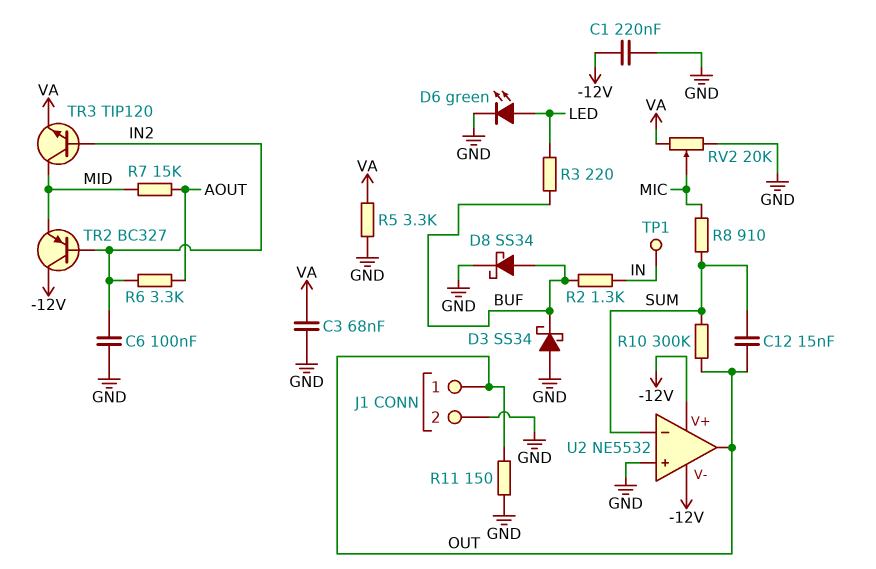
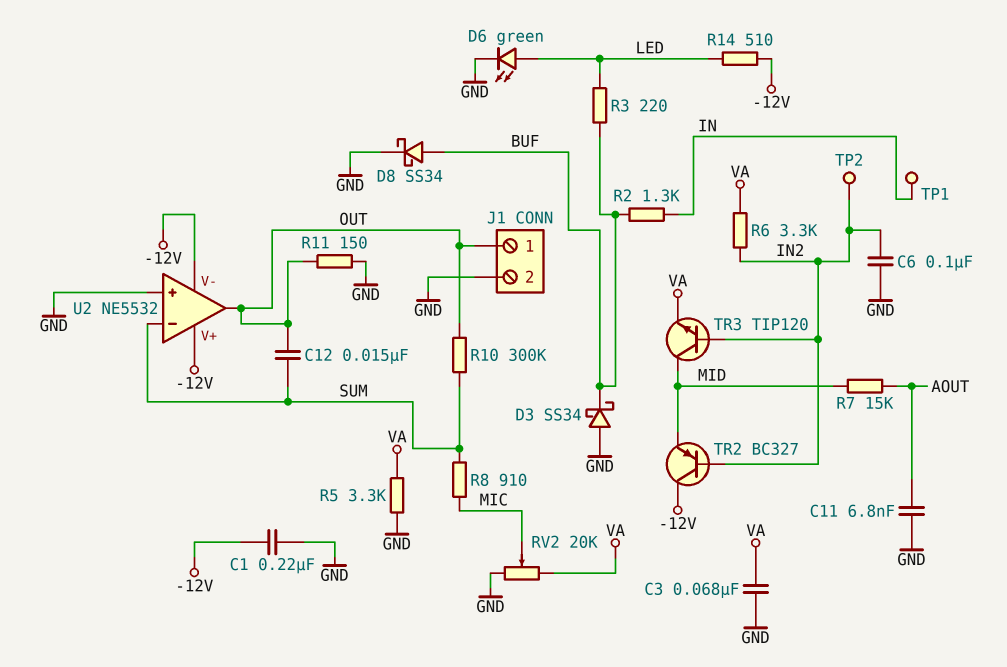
C11: none -> 6.8nF (AOUT, GND)
R6: 3.3k (AOUT, IN2) -> 3.3k (IN2, VA)
R14: none -> 510 (-12V, LED)
TP2: none -> test point (IN2)

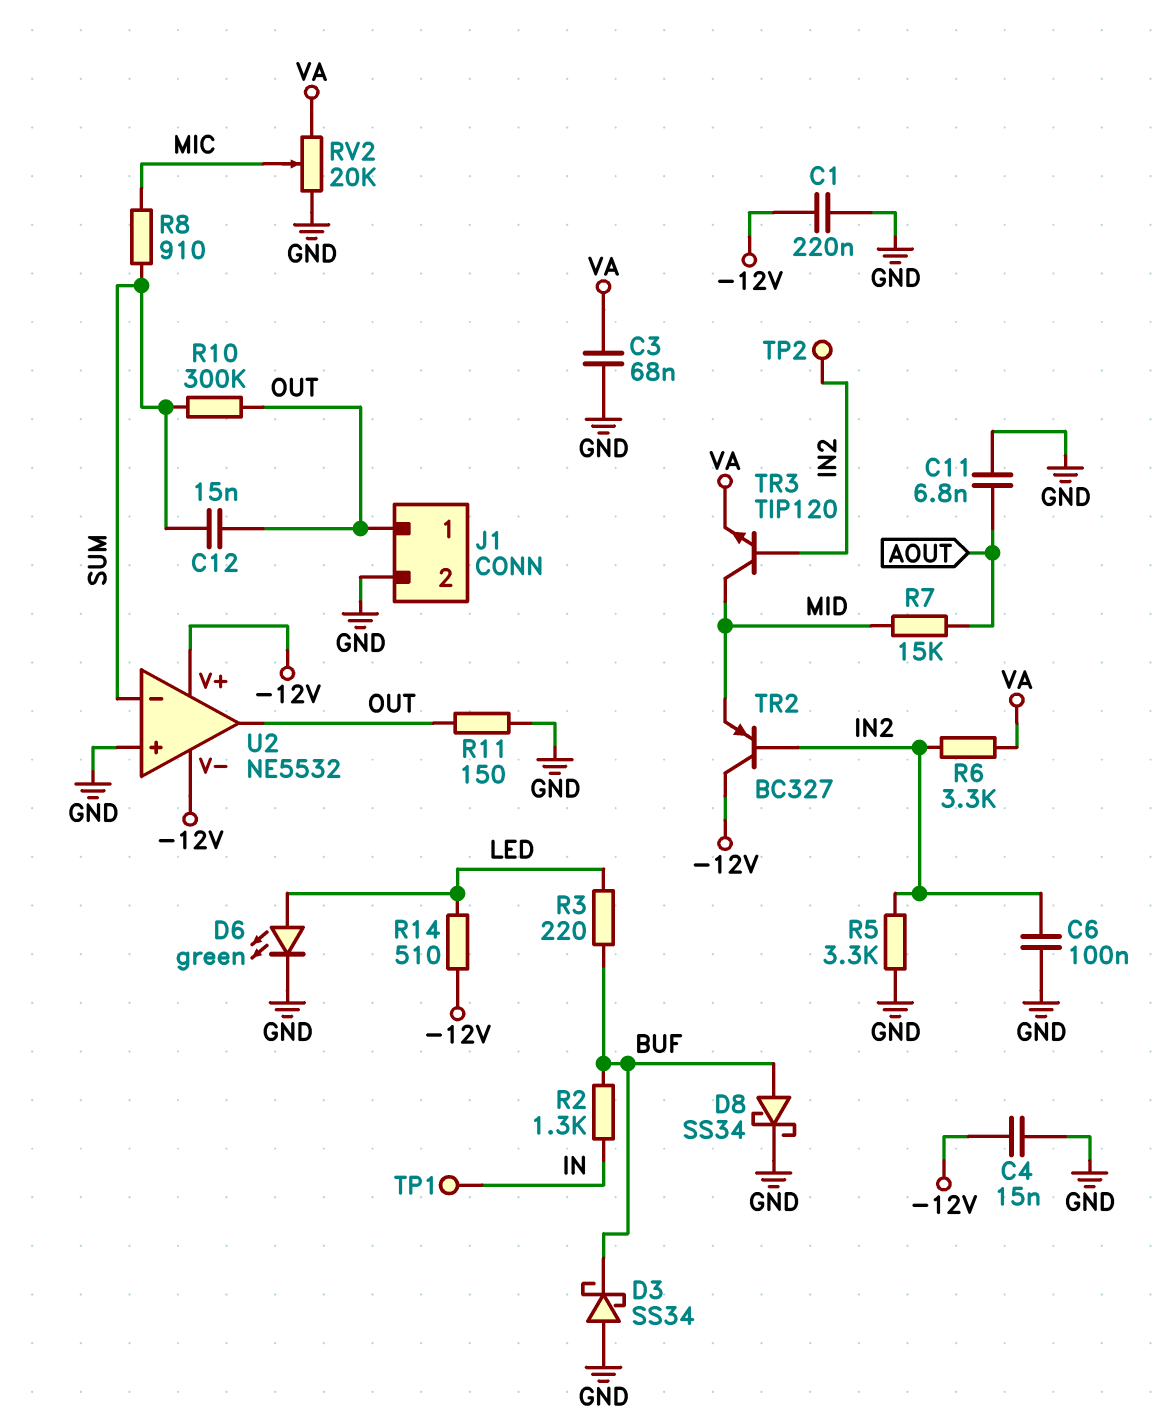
C4: none -> 15nF (-12V, GND)
R5: 3.3k (GND, VA) -> 3.3k (GND, IN2)

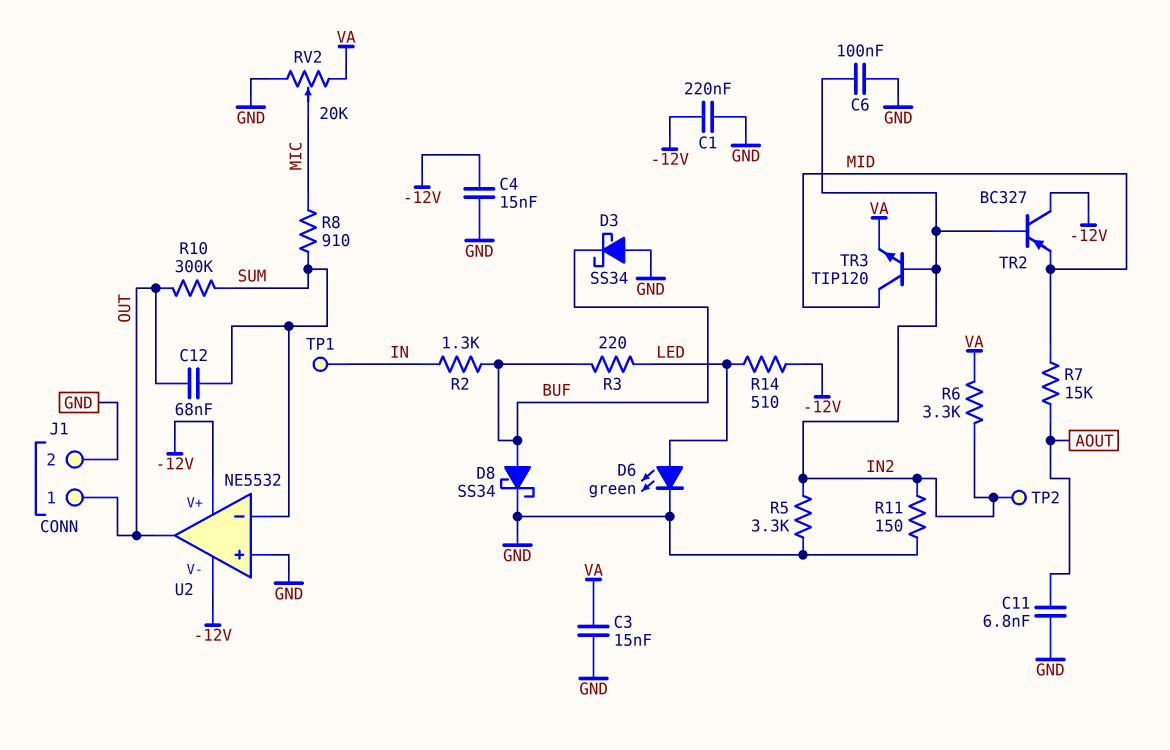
C3: 68nF (GND, VA) -> 15nF (GND, VA)
C12: 15nF (OUT, SUM) -> 68nF (OUT, SUM)
R11: 150 (GND, OUT) -> 150 (GND, IN2)

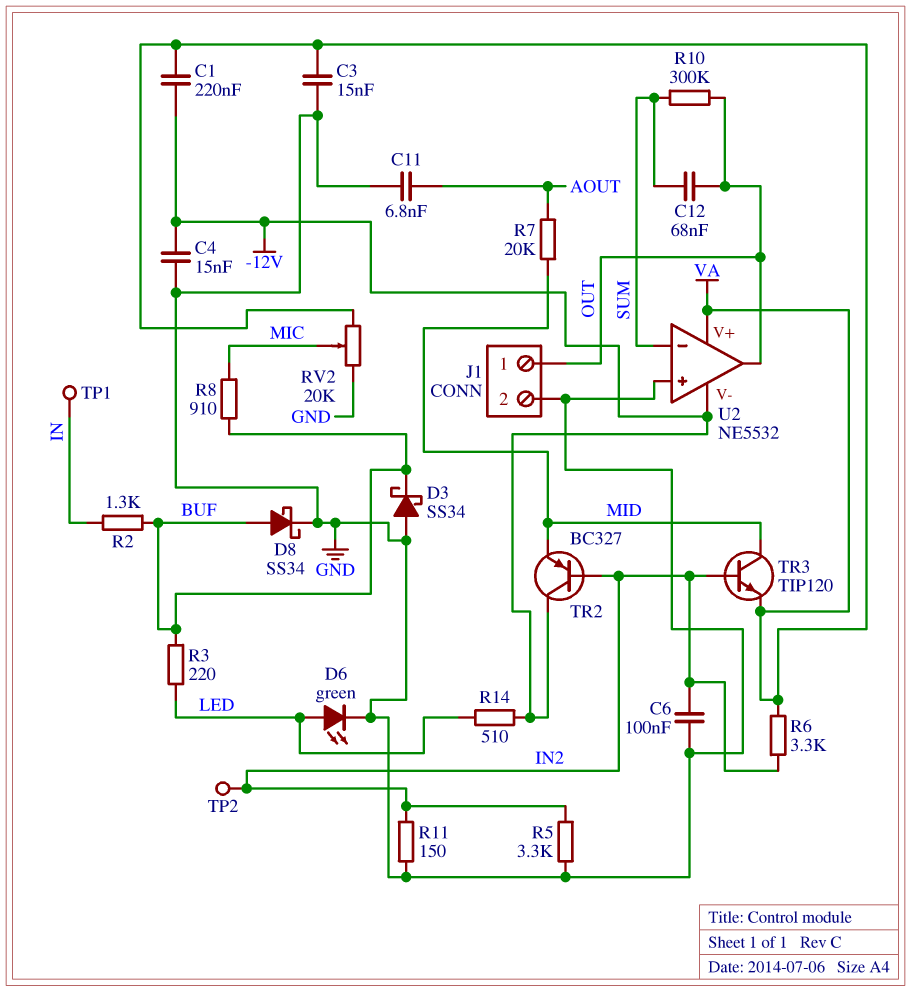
C1: 220nF (-12V, GND) -> 220nF (-12V, VA)
R7: 15k (AOUT, MID) -> 20k (AOUT, MID)
R8: 910 (MIC, SUM) -> 910 (BUF, MIC)
U2 pin V+: -12V -> VA

